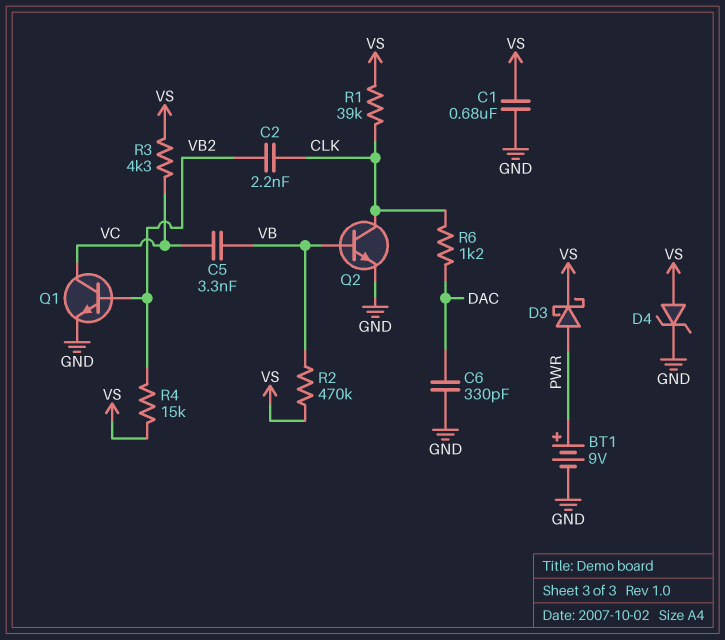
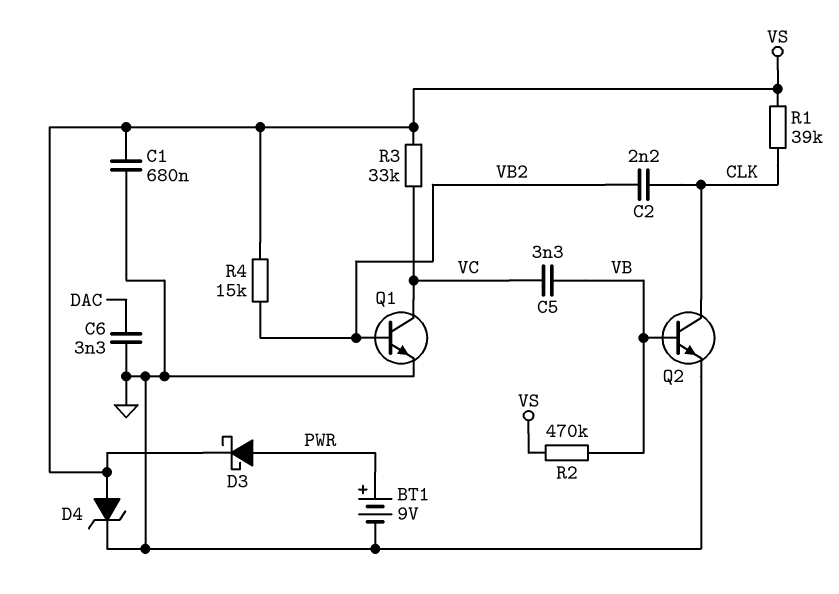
C6: 330pF (DAC, GND) -> 3.3nF (DAC, GND)
R3: 4.3k (VC, VS) -> 33k (VC, VS)
R6: 1.2k (CLK, DAC) -> none

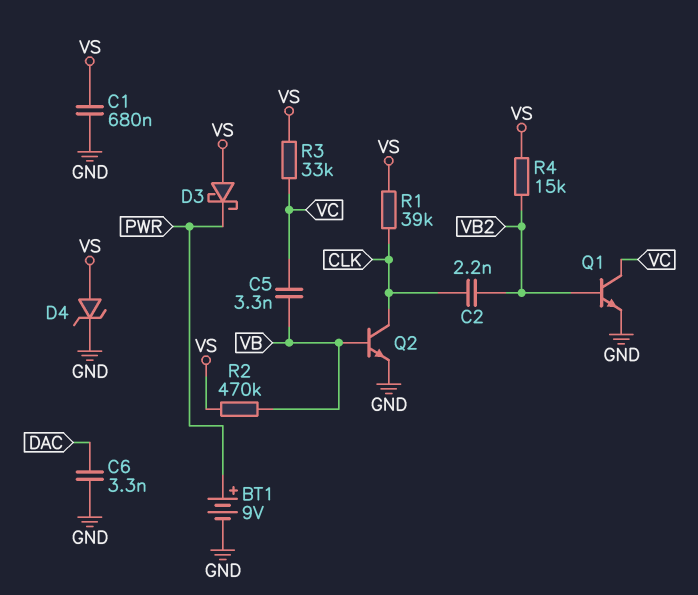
D3: schottky (A PWR, K VS) -> schottky (A VS, K PWR)

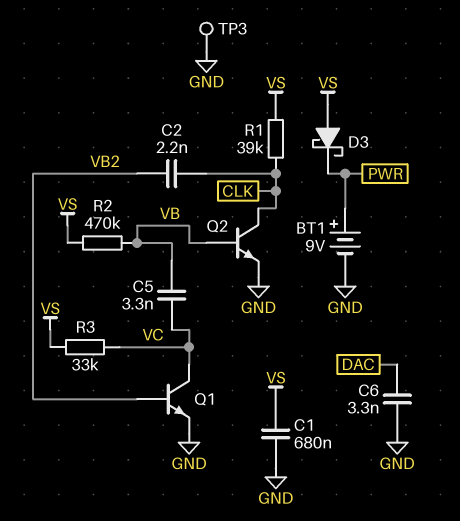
D4: zener (A VS, K GND) -> none
R4: 15k (VB2, VS) -> none
TP3: none -> test point (GND)

